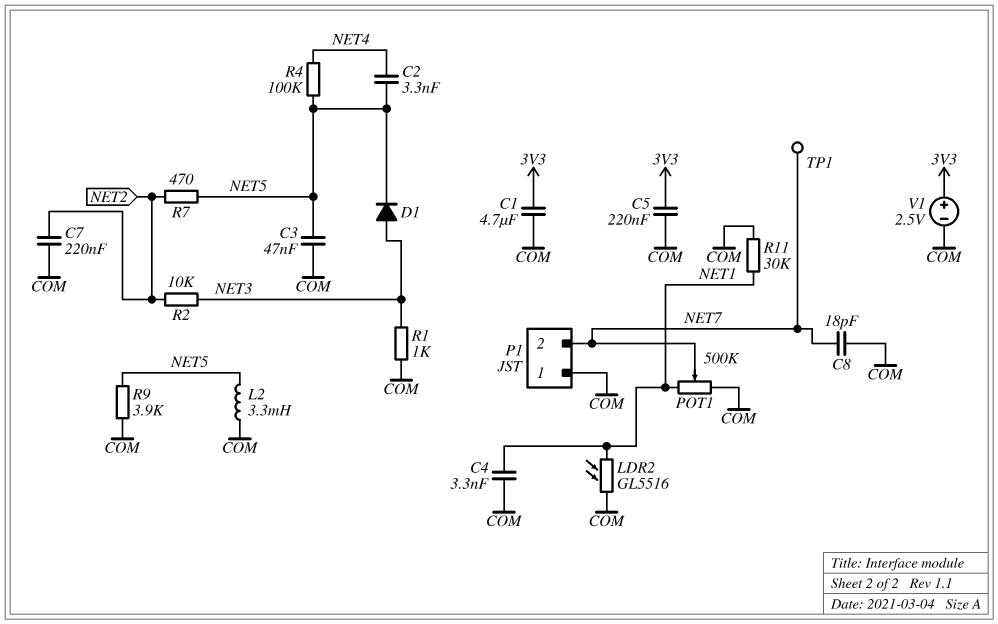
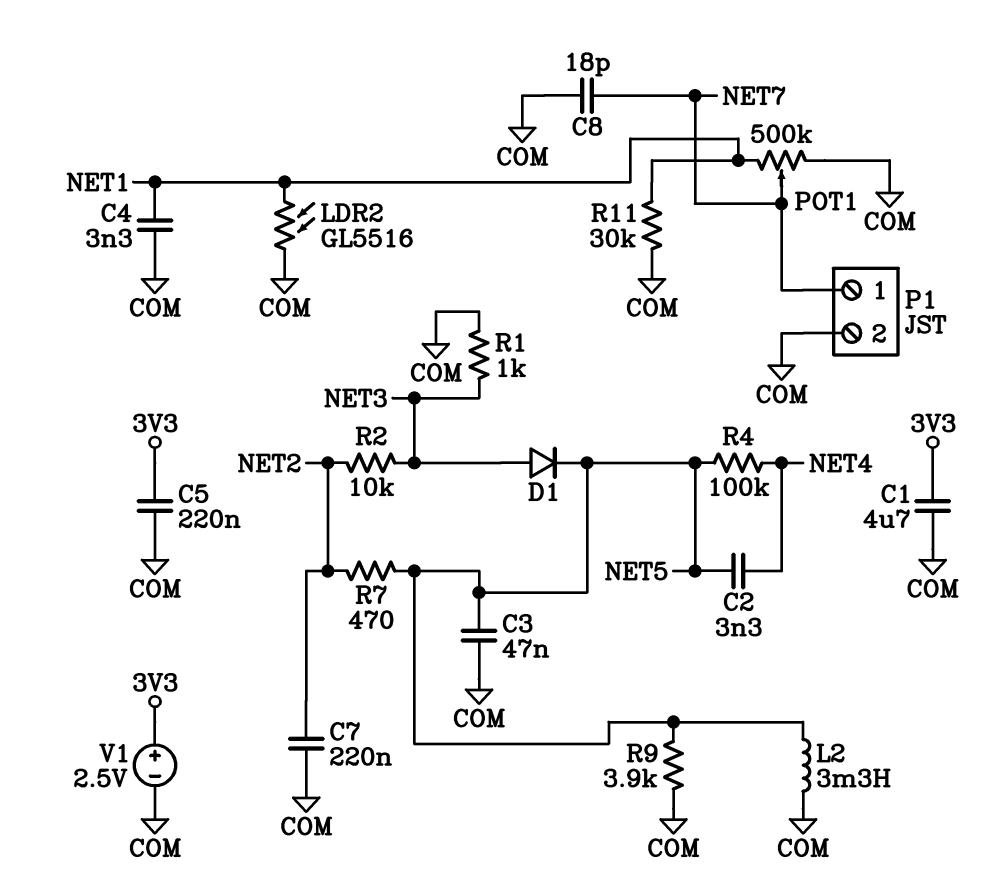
P1 pin 1: COM -> NET7
P1 pin 2: NET7 -> COM
TP1: test point (NET7) -> none

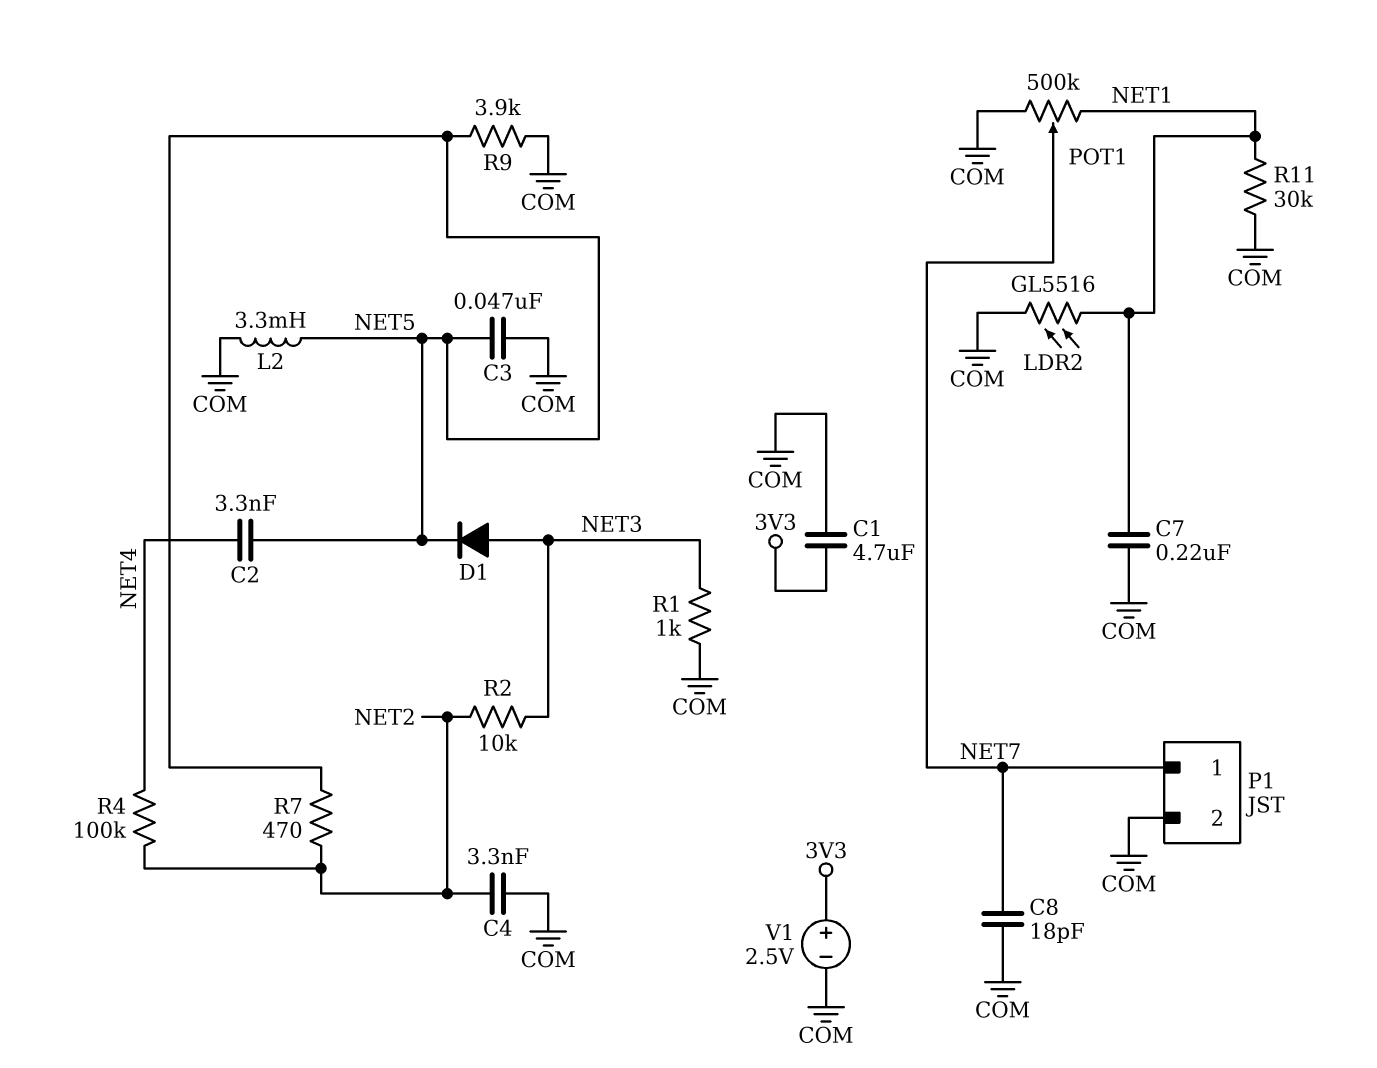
C4: 3.3nF (COM, NET1) -> 3.3nF (COM, NET2)
C5: 220nF (3V3, COM) -> none
C7: 220nF (COM, NET2) -> 220nF (COM, NET1)
R4: 100k (NET4, NET5) -> 100k (NET2, NET4)

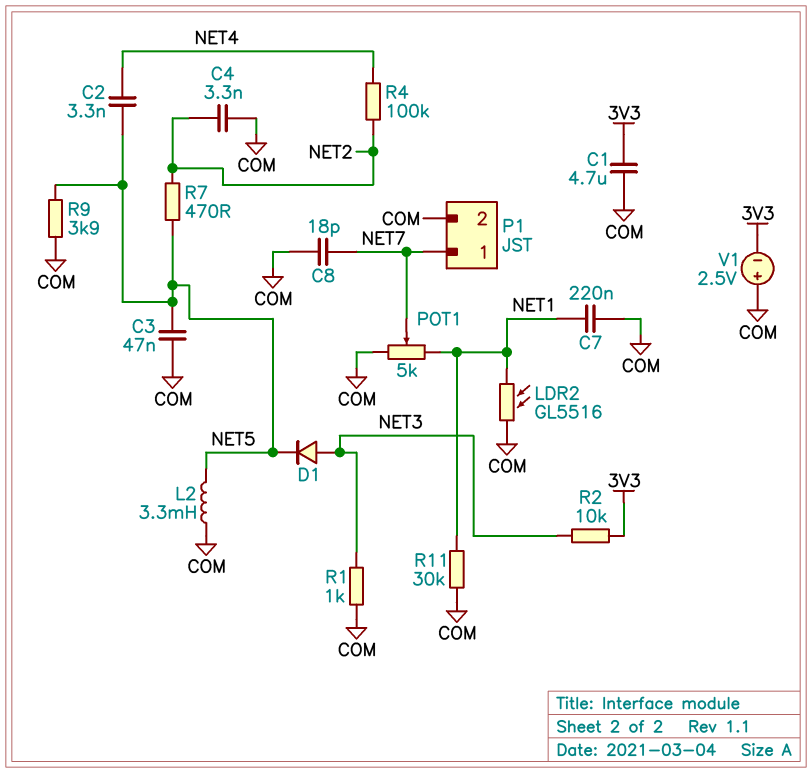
POT1: 500k (COM, NET1, wiper NET7) -> 5k (COM, NET1, wiper NET7)
R2: 10k (NET2, NET3) -> 10k (3V3, NET3)
V1: 2.5V (plus 3V3, minus COM) -> 2.5V (plus COM, minus 3V3)

